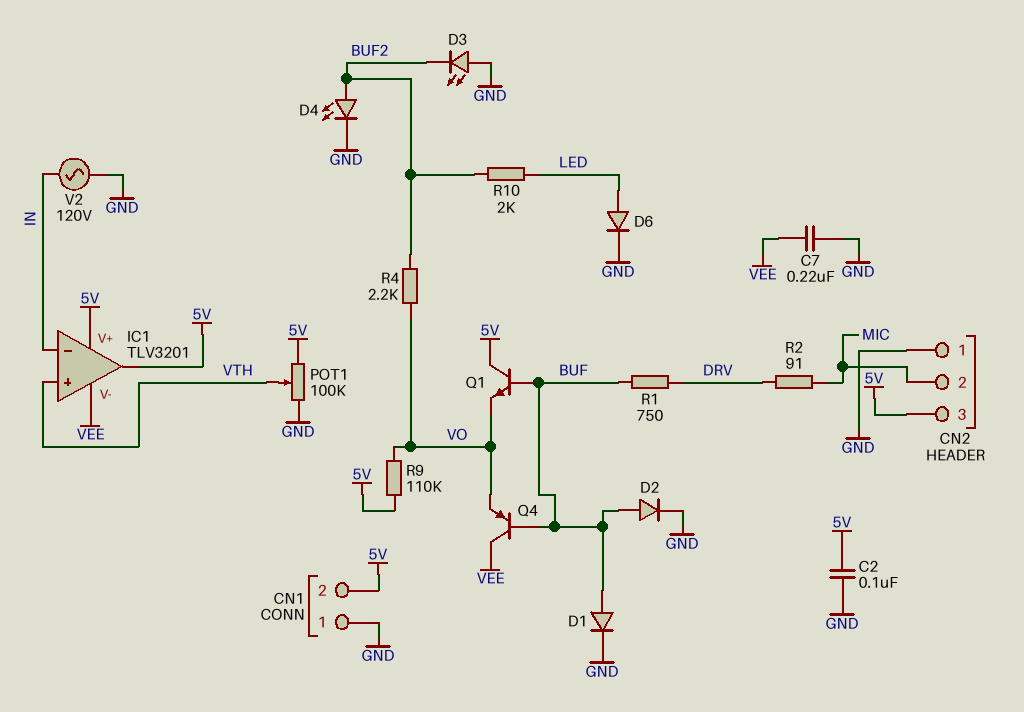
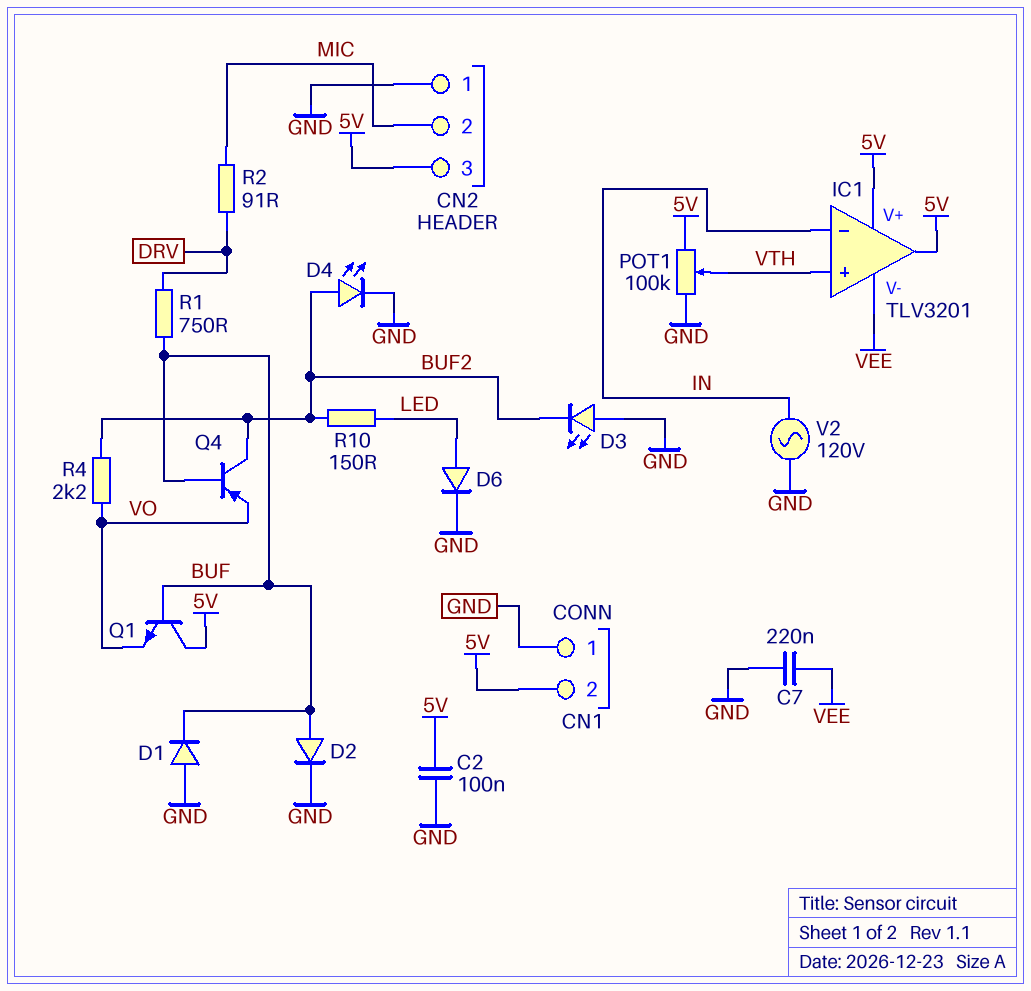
D1: diode (A BUF, K GND) -> diode (A GND, K BUF)
Q4: PNP (B BUF, C VEE, E VO) -> PNP (B BUF, C BUF2, E VO)
R9: 110k (5V, VO) -> none
R10: 2k (BUF2, LED) -> 150 (BUF2, LED)

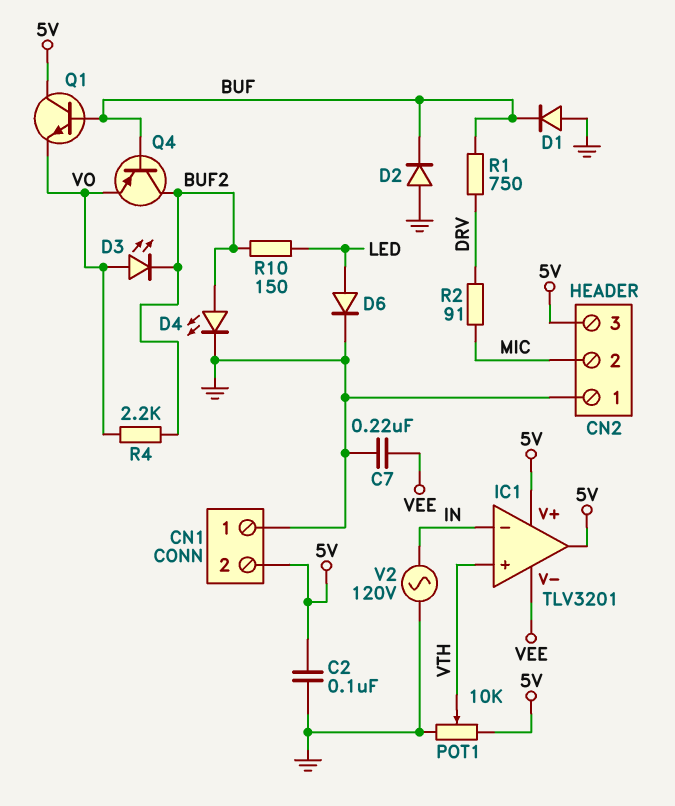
D2: diode (A BUF, K GND) -> diode (A GND, K BUF)
D3: LED (A GND, K BUF2) -> LED (A VO, K BUF2)
POT1: 100k (5V, GND, wiper VTH) -> 10k (5V, GND, wiper VTH)

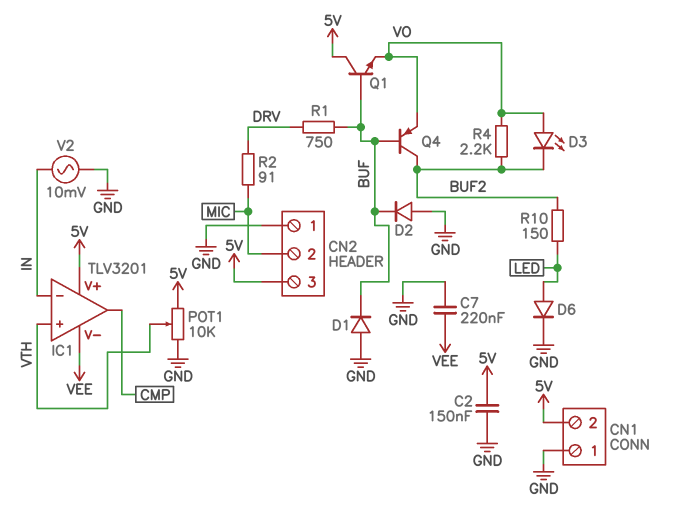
C2: 100nF (5V, GND) -> 150nF (5V, GND)
D4: LED (A BUF2, K GND) -> none
IC1 pin out: 5V -> CMP
V2: AC 120V (GND, IN) -> AC 10mV (GND, IN)

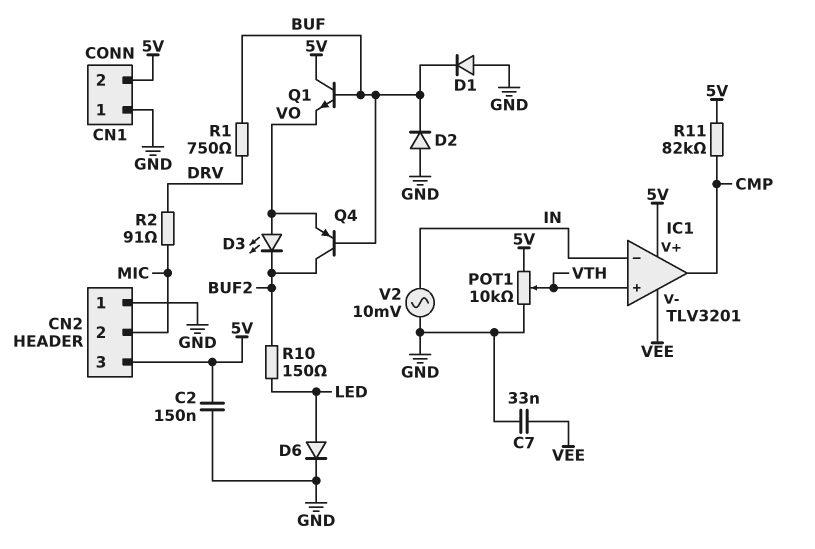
C7: 220nF (GND, VEE) -> 33nF (GND, VEE)
R4: 2.2k (BUF2, VO) -> none
R11: none -> 82k (5V, CMP)

